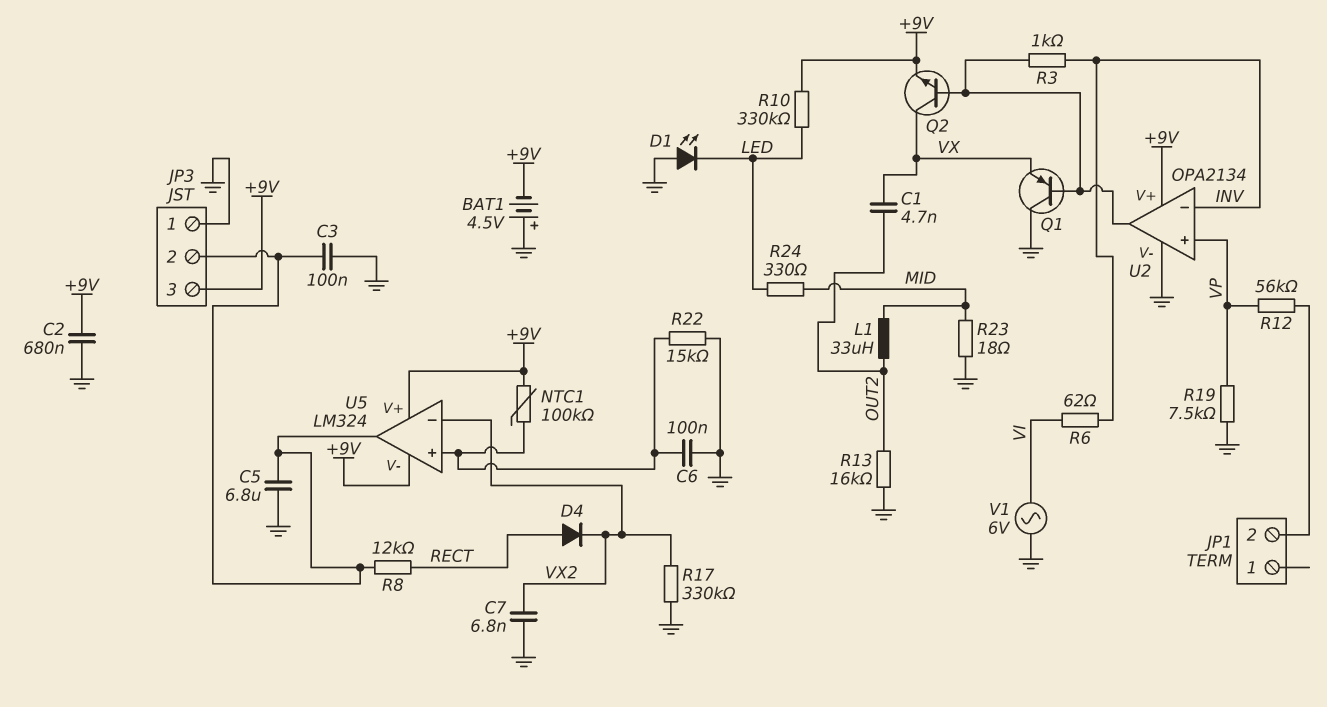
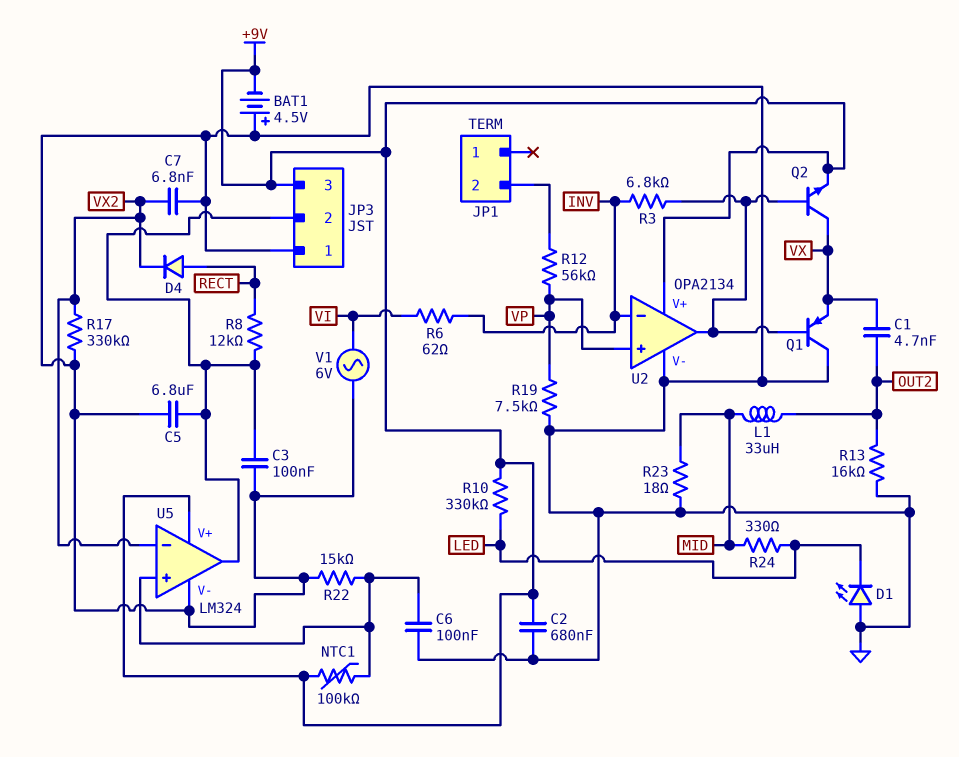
R3: 1k (INV, U2/out) -> 6.8k (INV, U2/out)
U5 pin V-: +9V -> GND

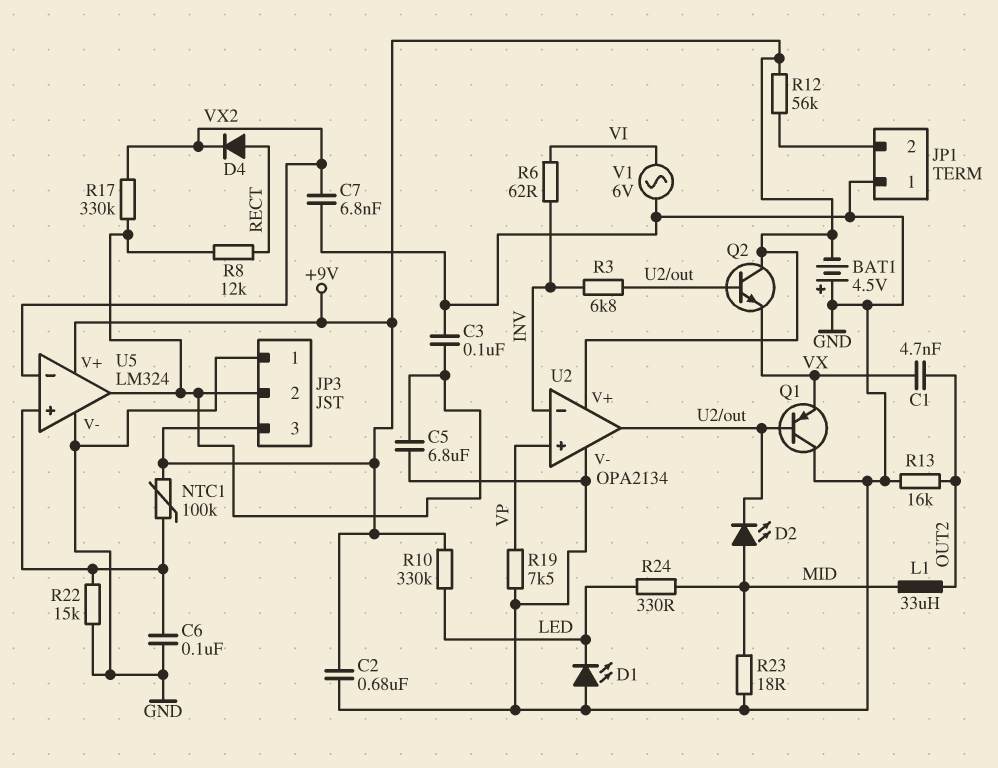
D2: none -> LED (A MID, K U2/out)
JP1 pin 1: none -> GND
Q2: NPN (B U2/out, C VX, E +9V) -> NPN (B U2/out, C +9V, E VX)
R12: 56k (JP1/2, VP) -> 56k (+9V, JP1/2)
R17: 330k (GND, VX2) -> 330k (JP3/2, VX2)

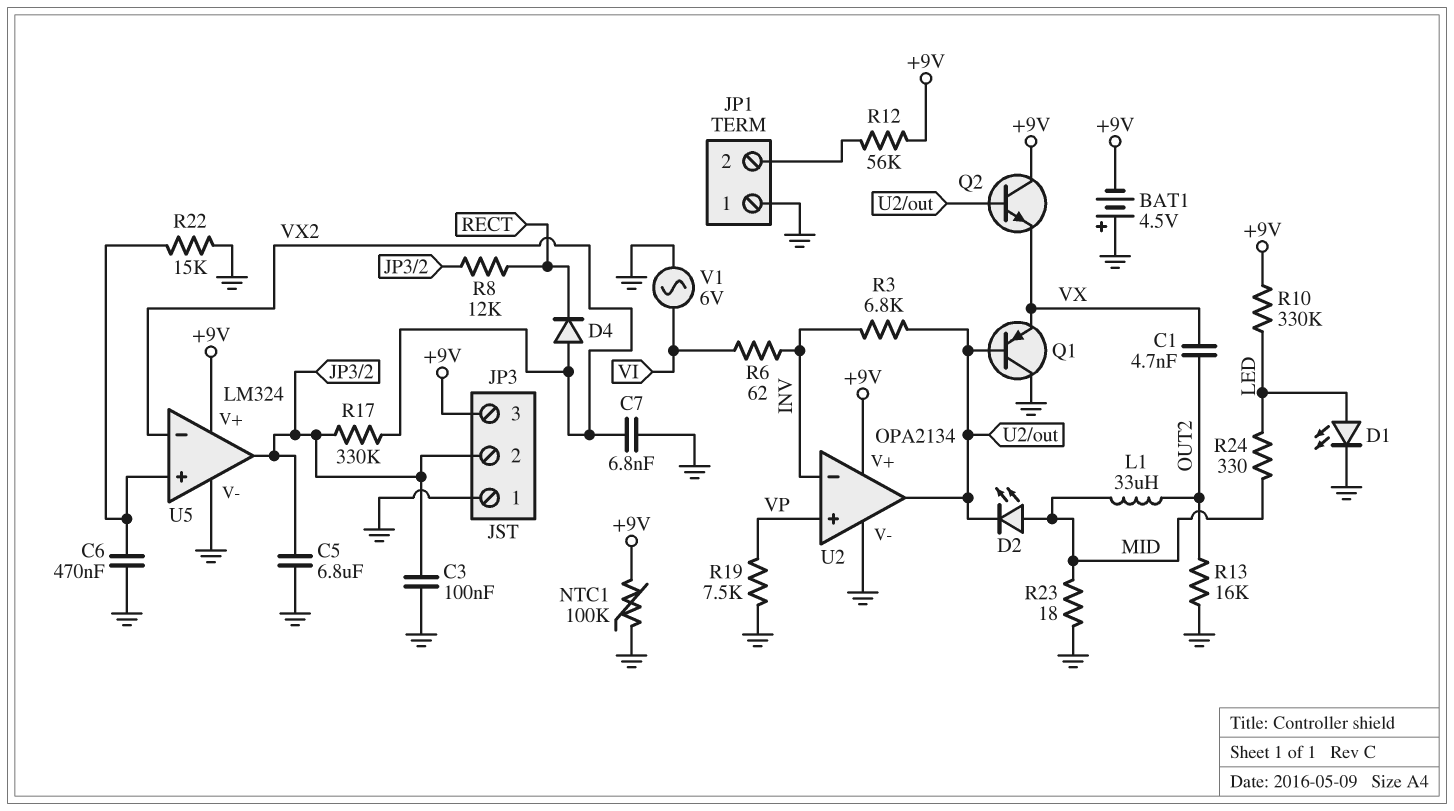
C2: 680nF (+9V, GND) -> none
C6: 100nF (GND, U5/in+) -> 470nF (GND, U5/in+)
D1: LED (A GND, K LED) -> LED (A LED, K GND)
D4: diode (A RECT, K VX2) -> diode (A VX2, K RECT)
NTC1: 100k (+9V, U5/in+) -> 100k (+9V, GND)

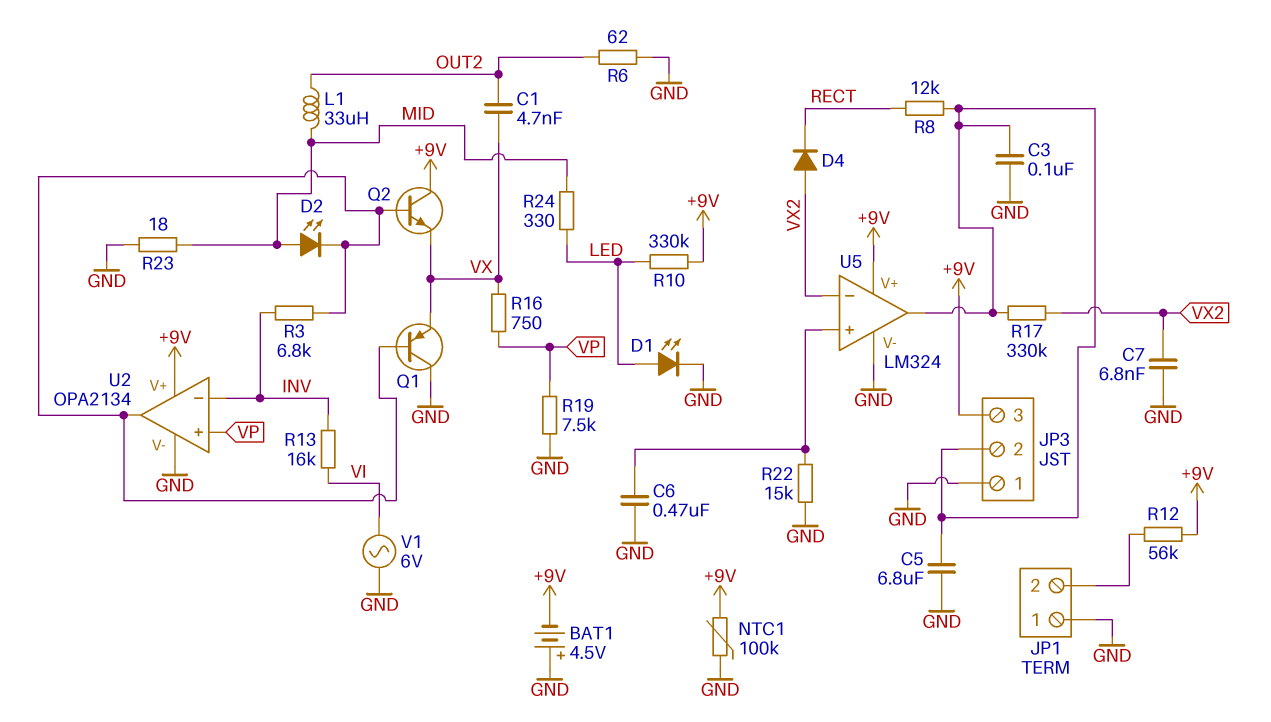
R6: 62 (INV, VI) -> 62 (GND, OUT2)
R13: 16k (GND, OUT2) -> 16k (INV, VI)
R16: none -> 750 (VP, VX)

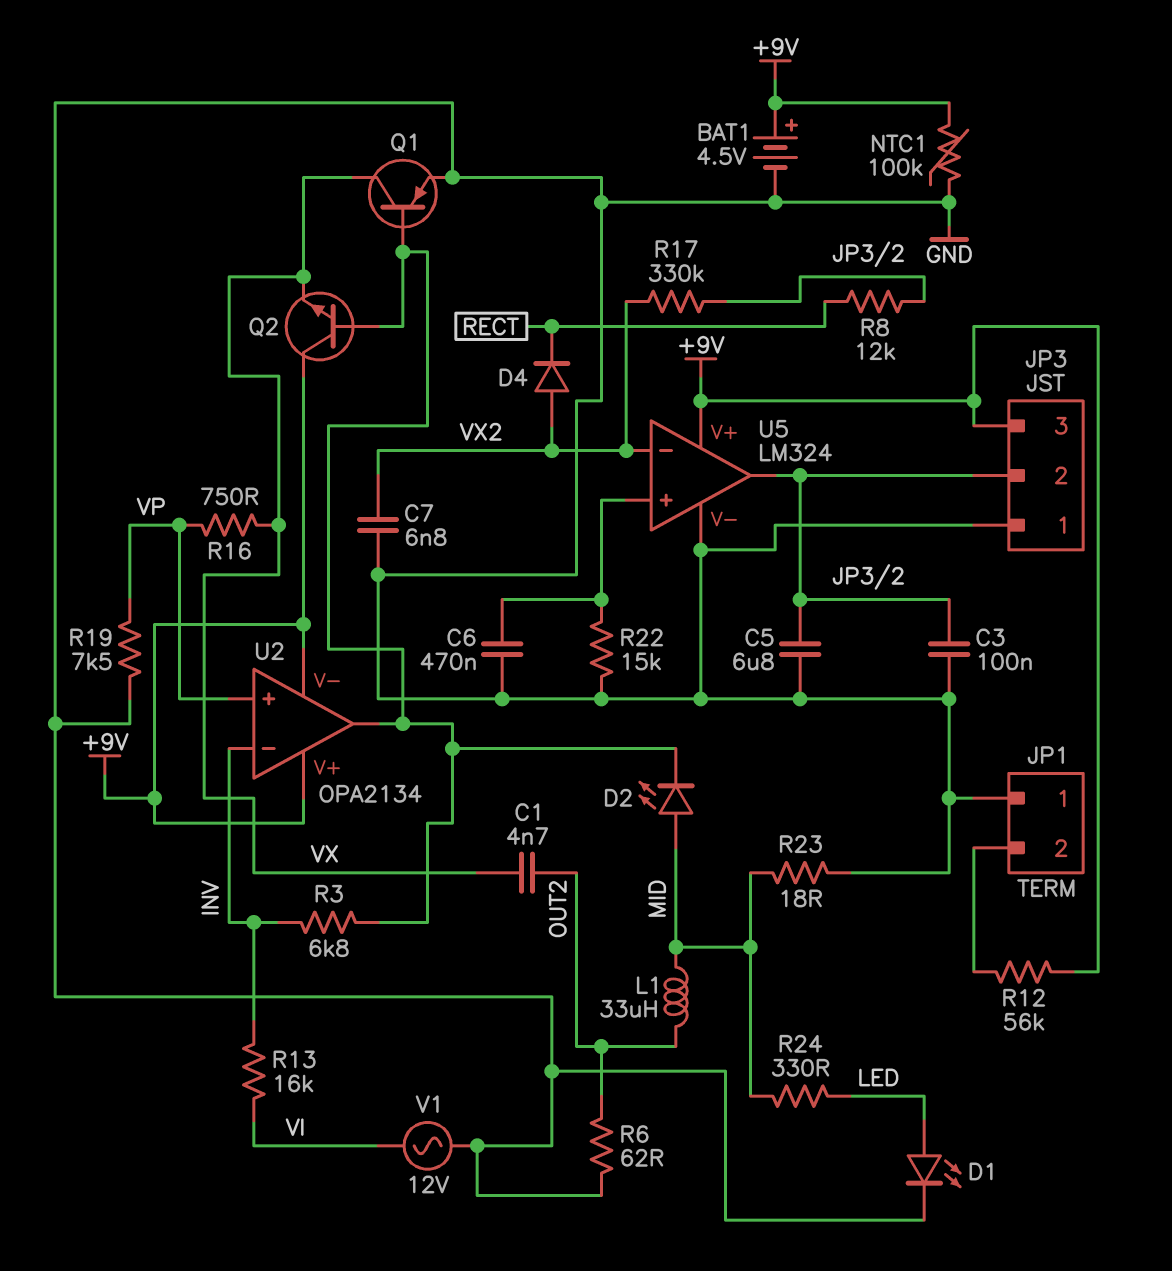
BAT1: 4.5V (plus GND, minus +9V) -> 4.5V (plus +9V, minus GND)
Q1: PNP (B U2/out, C GND, E VX) -> PNP (B U2/out, C VX, E GND)
R10: 330k (+9V, LED) -> none
U2 pin V-: GND -> +9V
V1: AC 6V (GND, VI) -> AC 12V (GND, VI)

